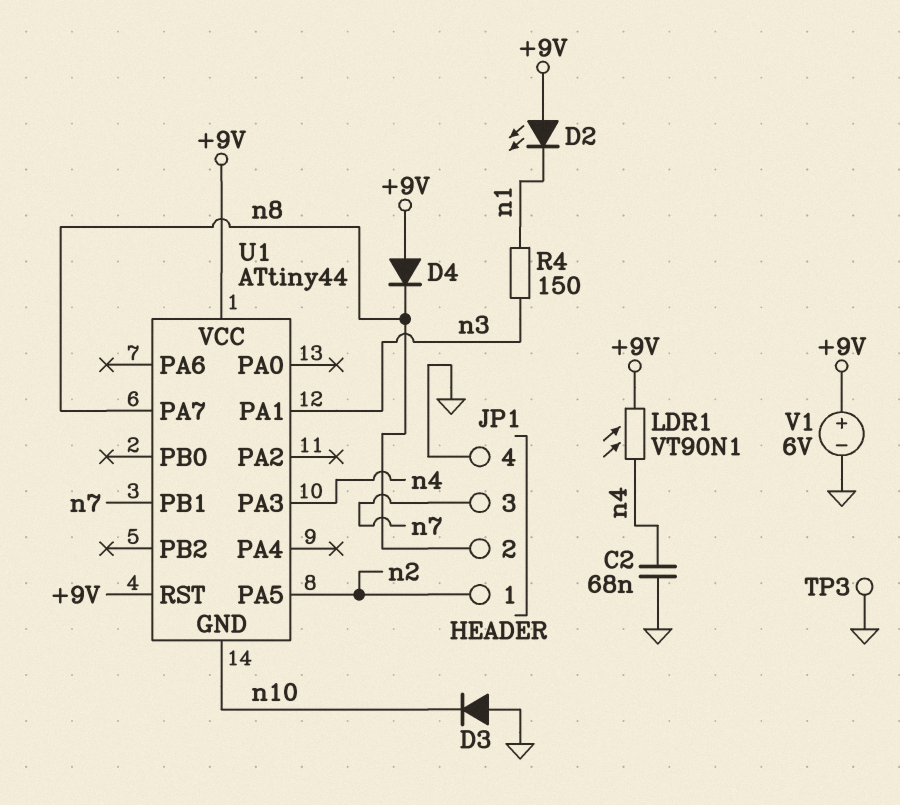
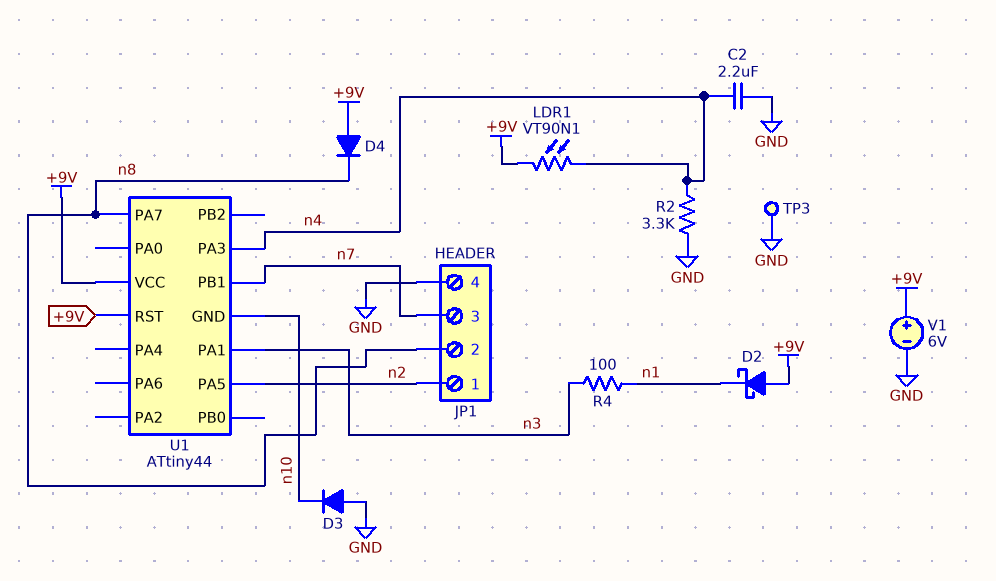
C2: 68nF (GND, n4) -> 2.2uF (GND, n4)
D2: LED (A +9V, K n1) -> schottky (A +9V, K n1)
R2: none -> 3.3k (GND, n4)
R4: 150 (n1, n3) -> 100 (n1, n3)

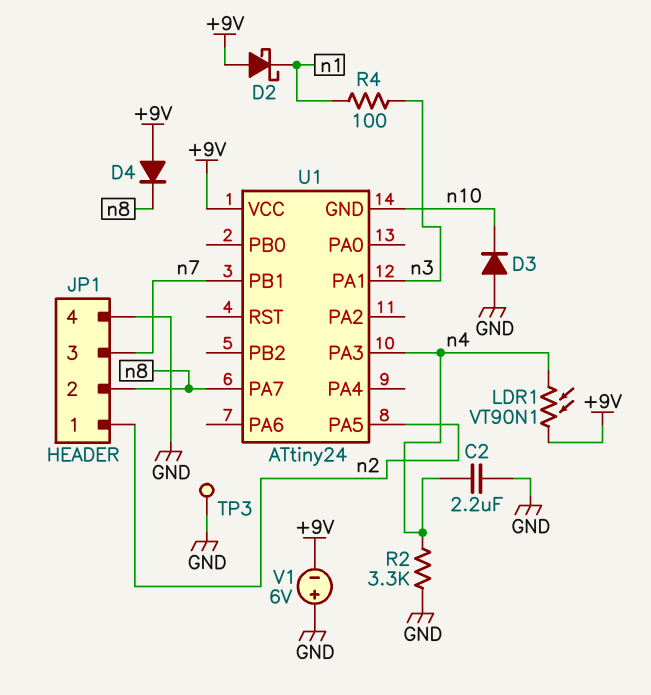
U1: ATtiny44 -> ATtiny24
U1 pin RST: +9V -> none
V1: 6V (plus +9V, minus GND) -> 6V (plus GND, minus +9V)

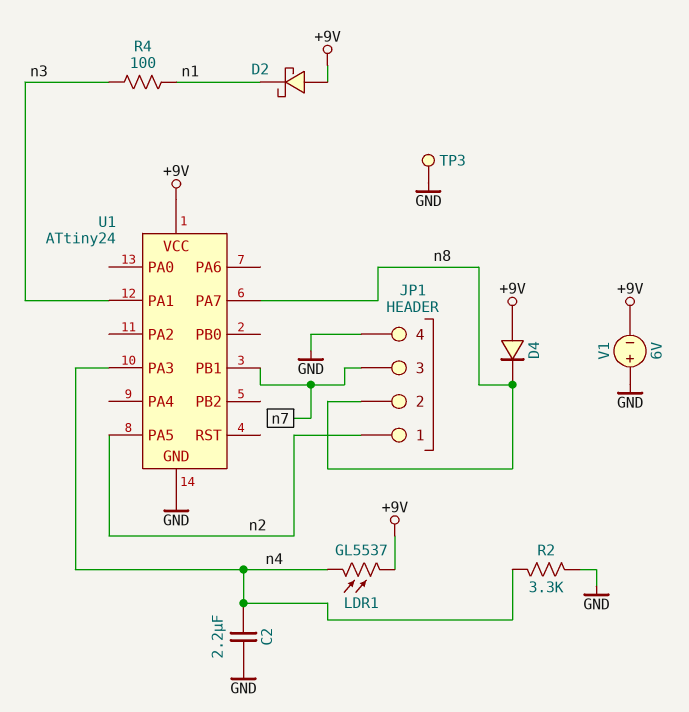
D3: diode (A GND, K n10) -> none
LDR1: VT90N1 (+9V, n4) -> GL5537 (+9V, n4)
U1 pin GND: n10 -> GND

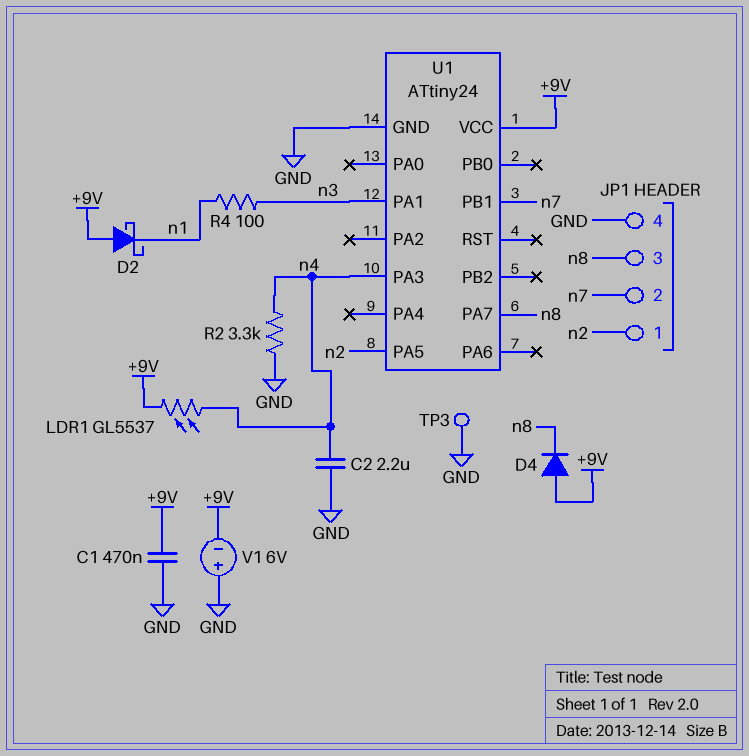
C1: none -> 470nF (+9V, GND)
JP1 pin 2: n8 -> n7
JP1 pin 3: n7 -> n8

